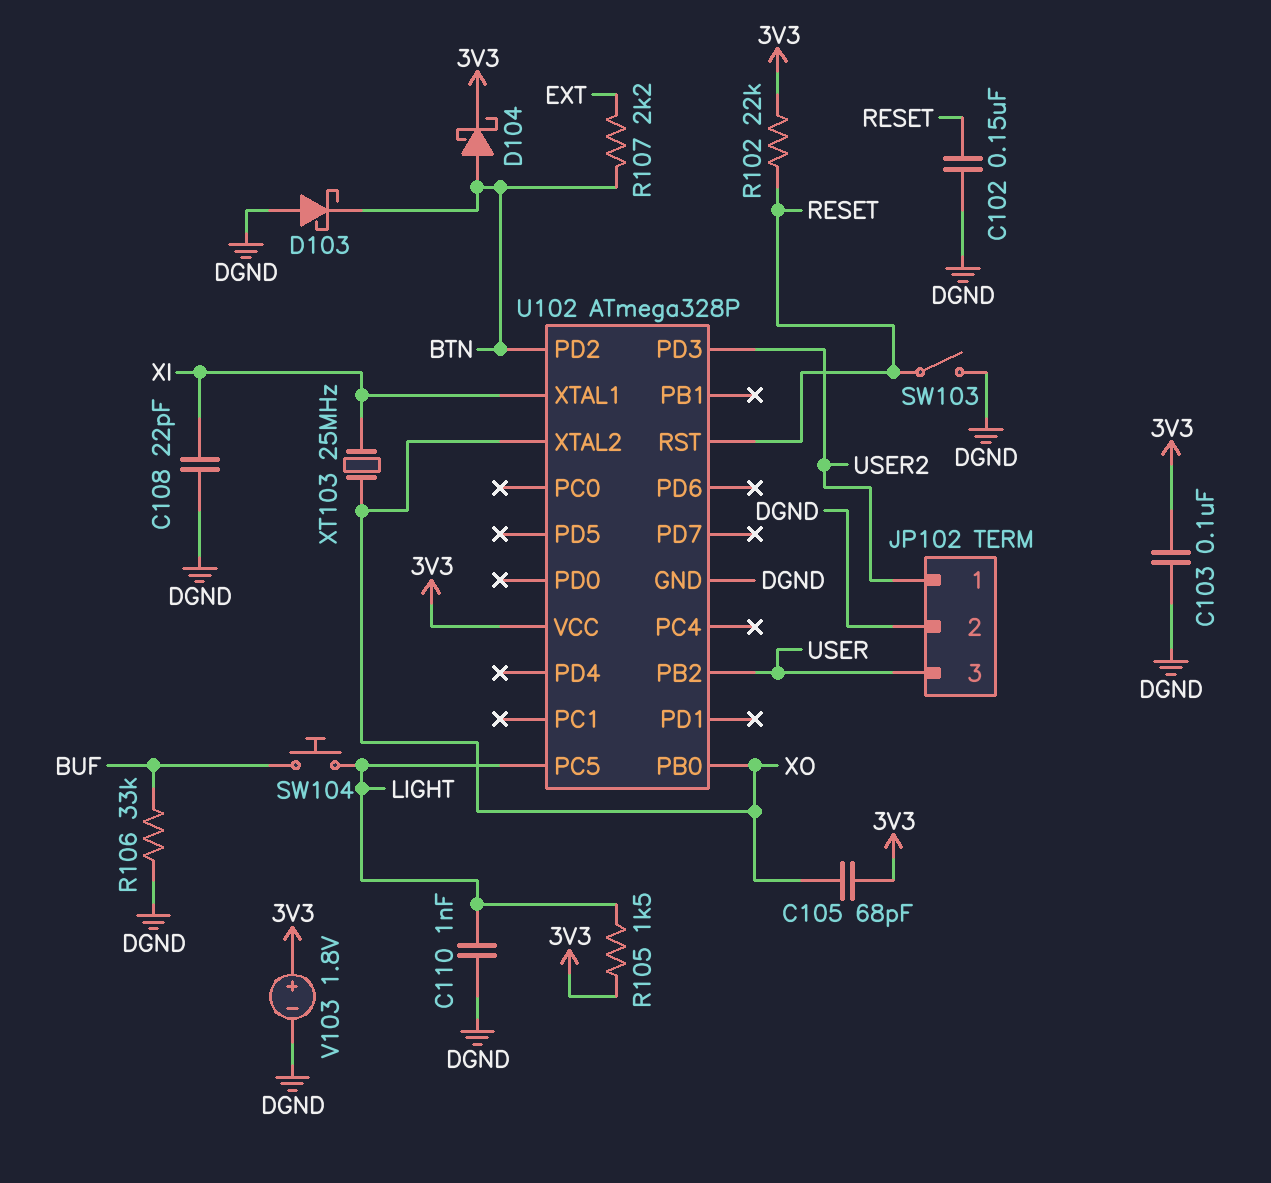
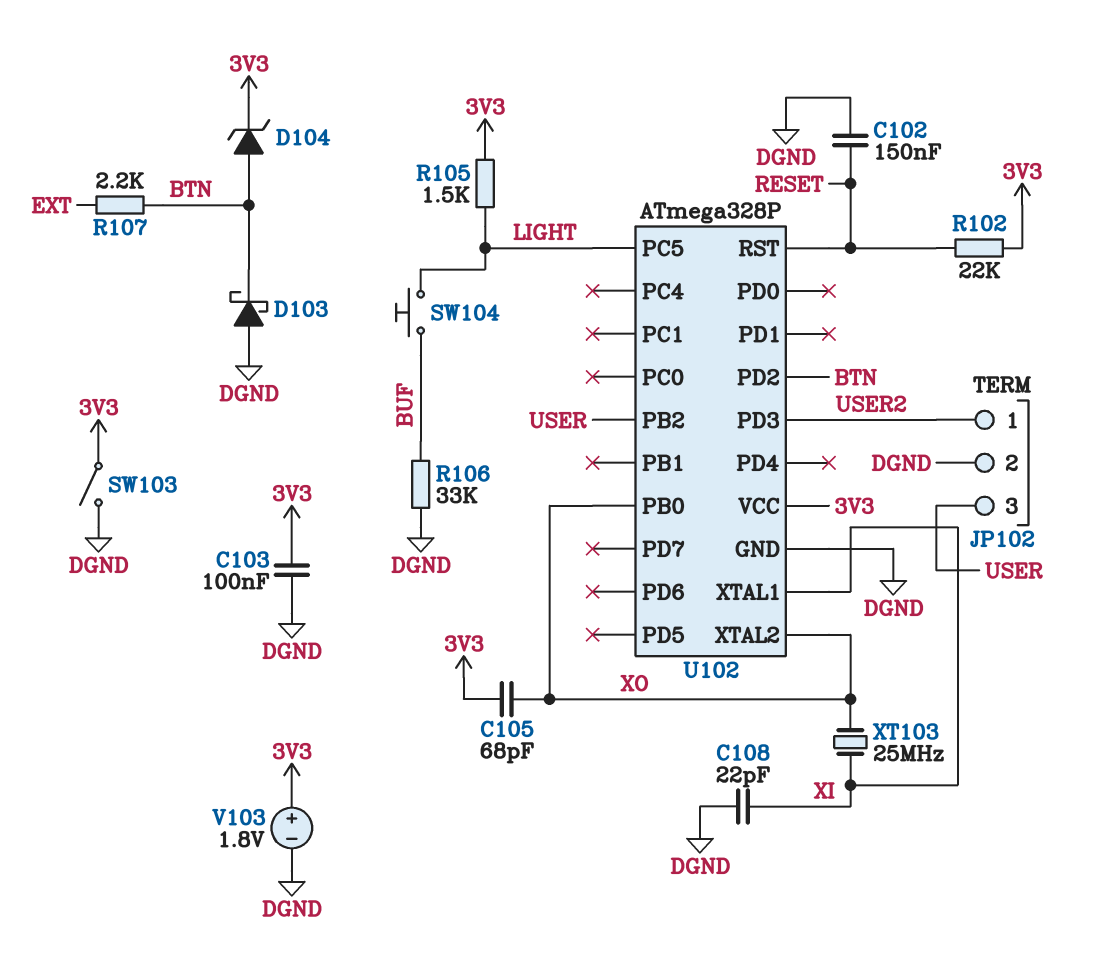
C110: 1nF (DGND, LIGHT) -> none
D104: schottky (A BTN, K 3V3) -> zener (A BTN, K 3V3)
SW103: switch (DGND, RESET) -> switch (3V3, DGND)

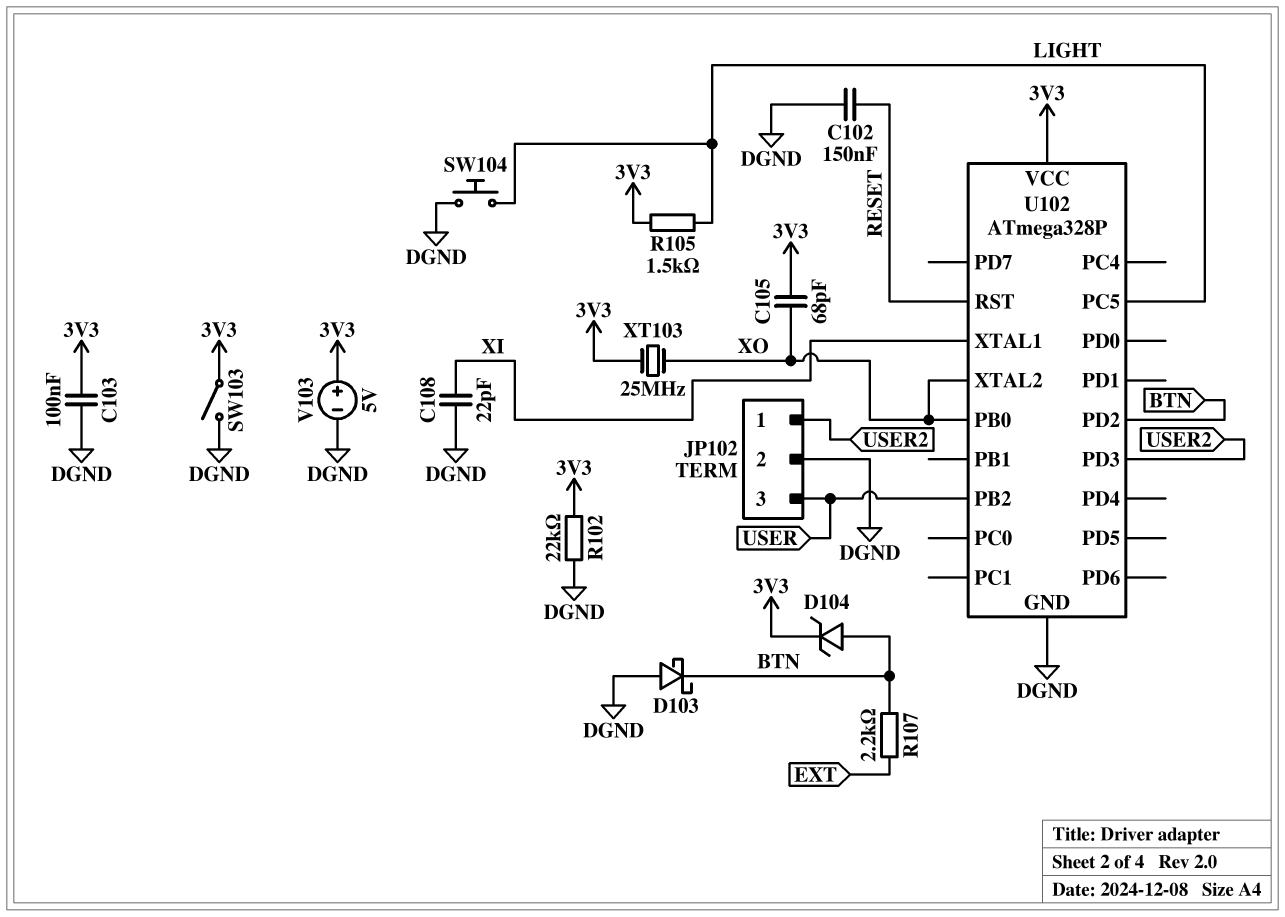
R102: 22k (3V3, RESET) -> 22k (3V3, DGND)
R106: 33k (BUF, DGND) -> none
SW104: button (BUF, LIGHT) -> button (DGND, LIGHT)
V103: 1.8V (plus 3V3, minus DGND) -> 5V (plus 3V3, minus DGND)
XT103: 25MHz (XI, XO) -> 25MHz (3V3, XO)

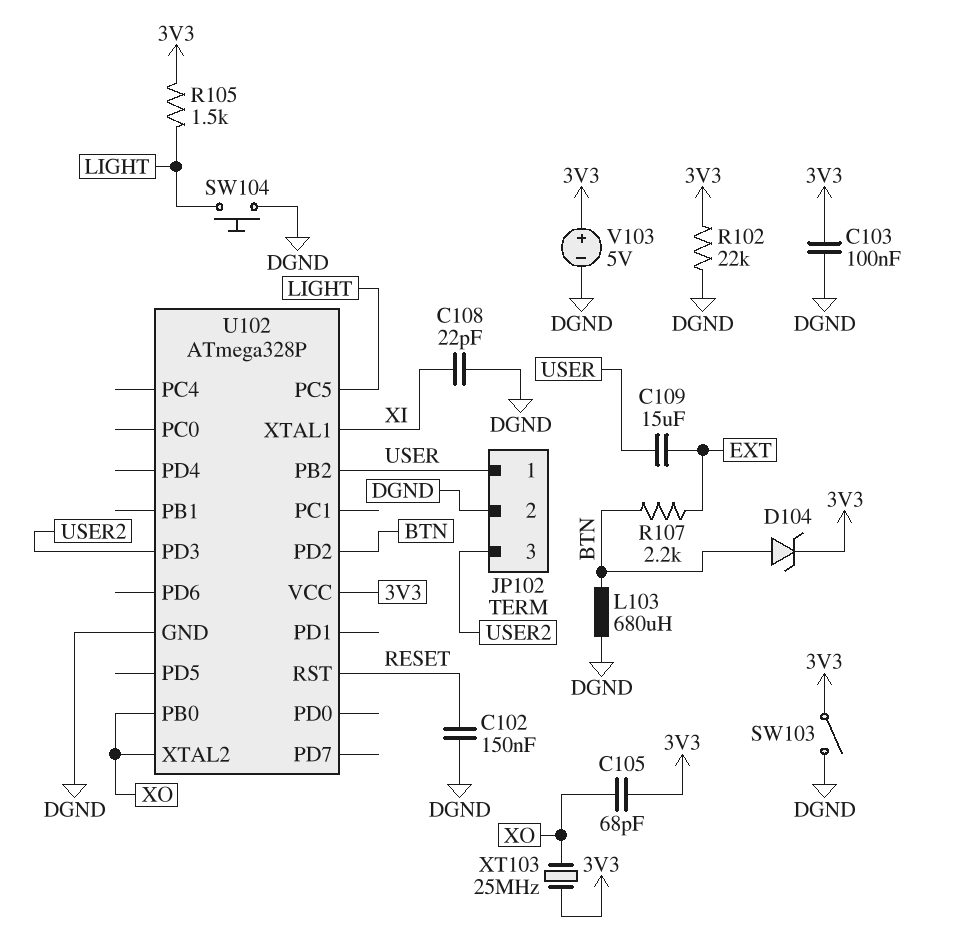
C109: none -> 15uF (EXT, USER)
D103: schottky (A DGND, K BTN) -> none
JP102 pin 1: USER2 -> USER
JP102 pin 3: USER -> USER2
L103: none -> 680uH (BTN, DGND)

